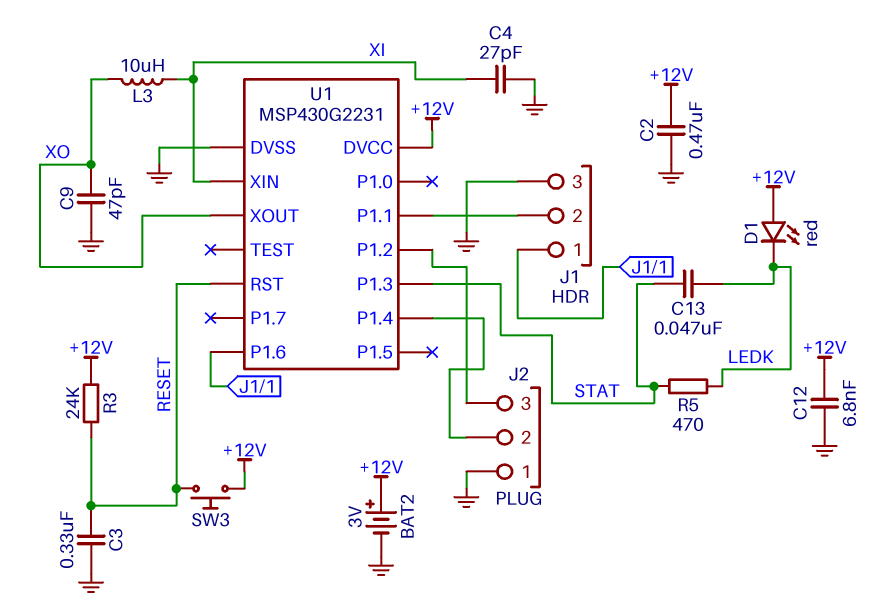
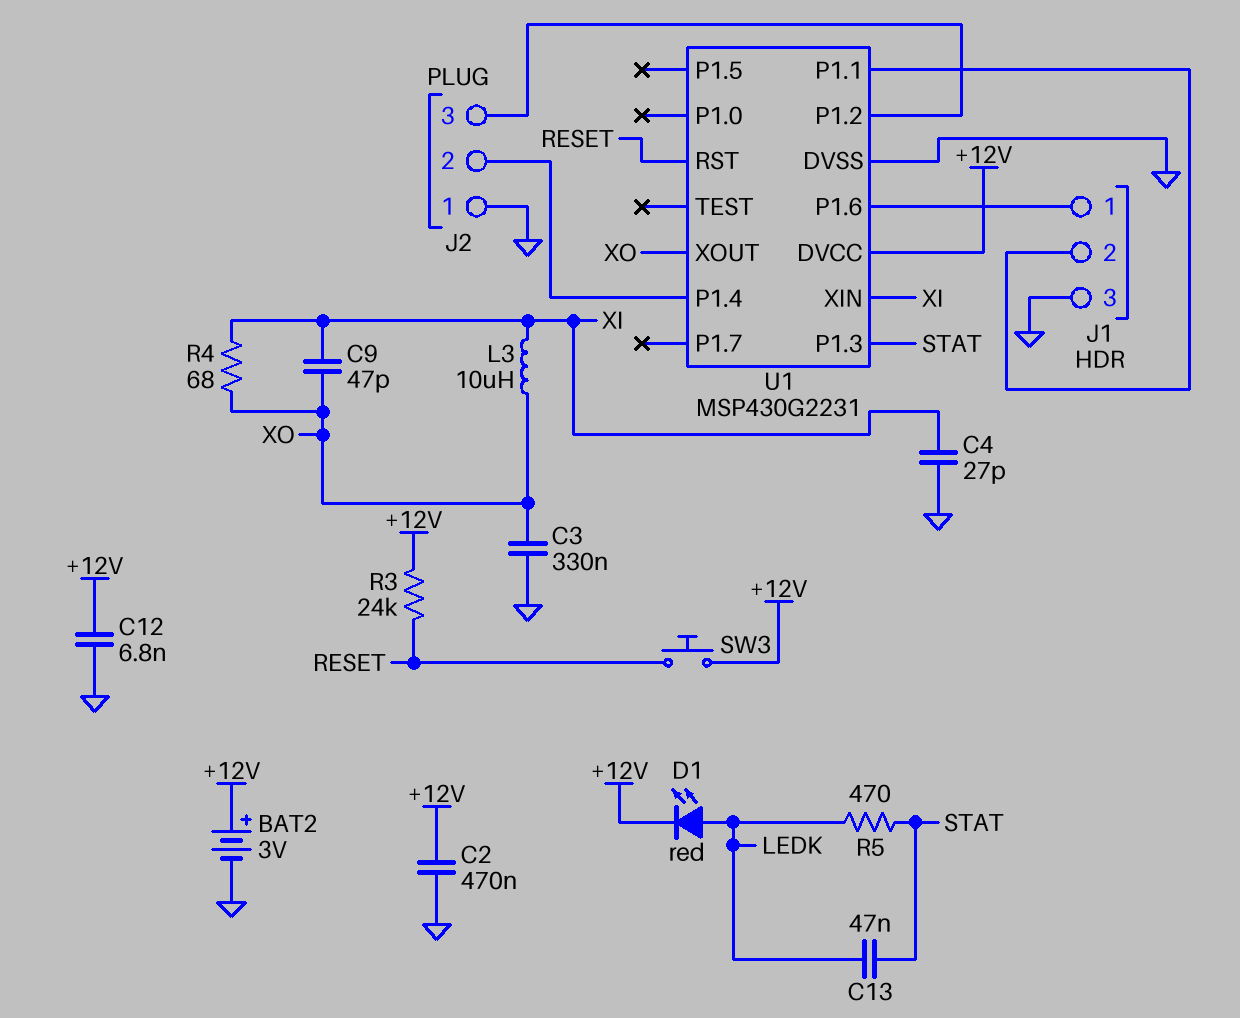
C3: 330nF (GND, RESET) -> 330nF (GND, XO)
C9: 47pF (GND, XO) -> 47pF (XI, XO)
D1: LED red (A +12V, K LEDK) -> LED red (A LEDK, K +12V)
R4: none -> 68 (XI, XO)

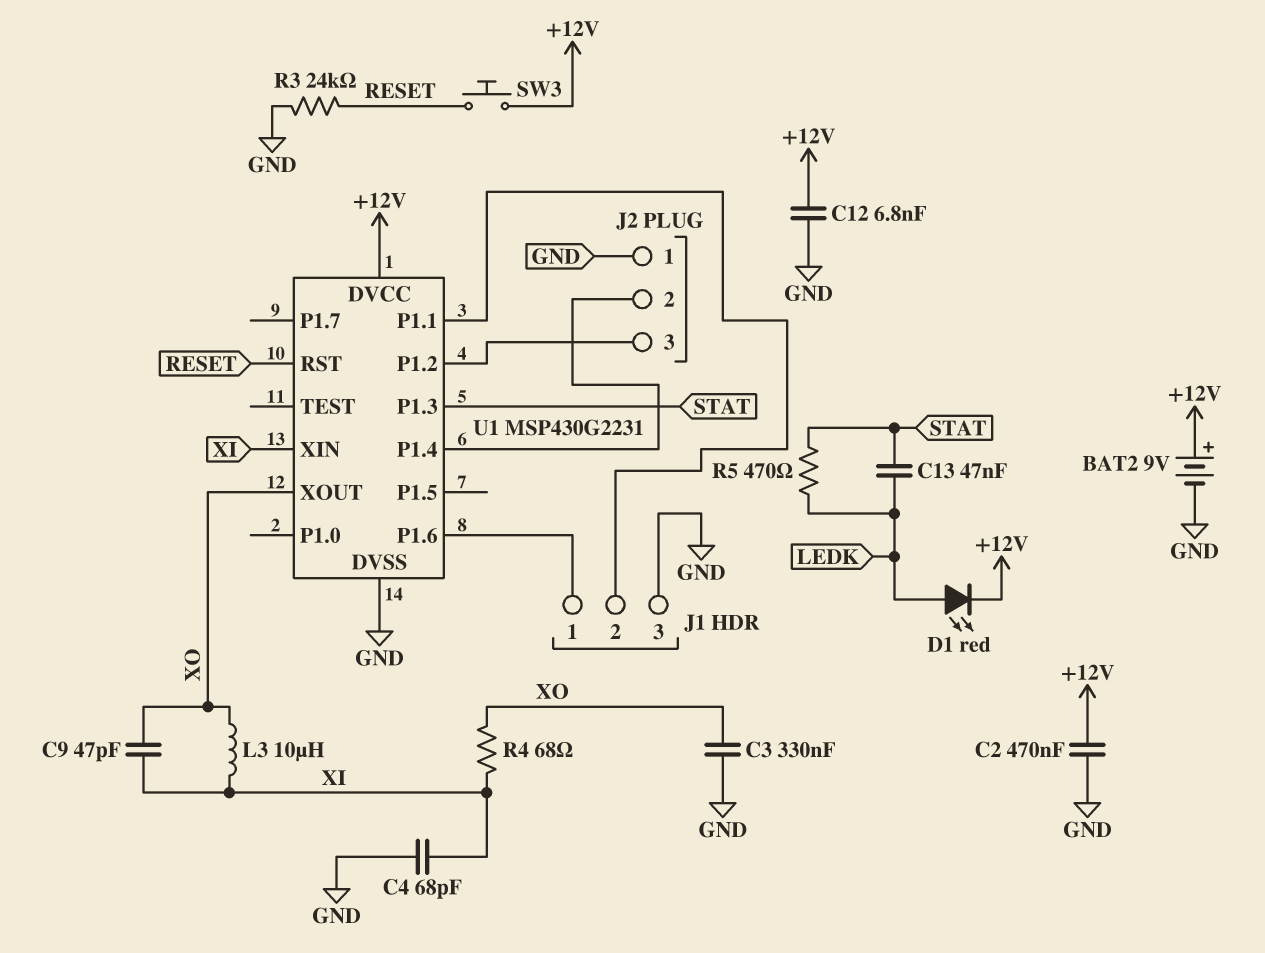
BAT2: 3V (plus +12V, minus GND) -> 9V (plus +12V, minus GND)
C4: 27pF (GND, XI) -> 68pF (GND, XI)
R3: 24k (+12V, RESET) -> 24k (GND, RESET)

